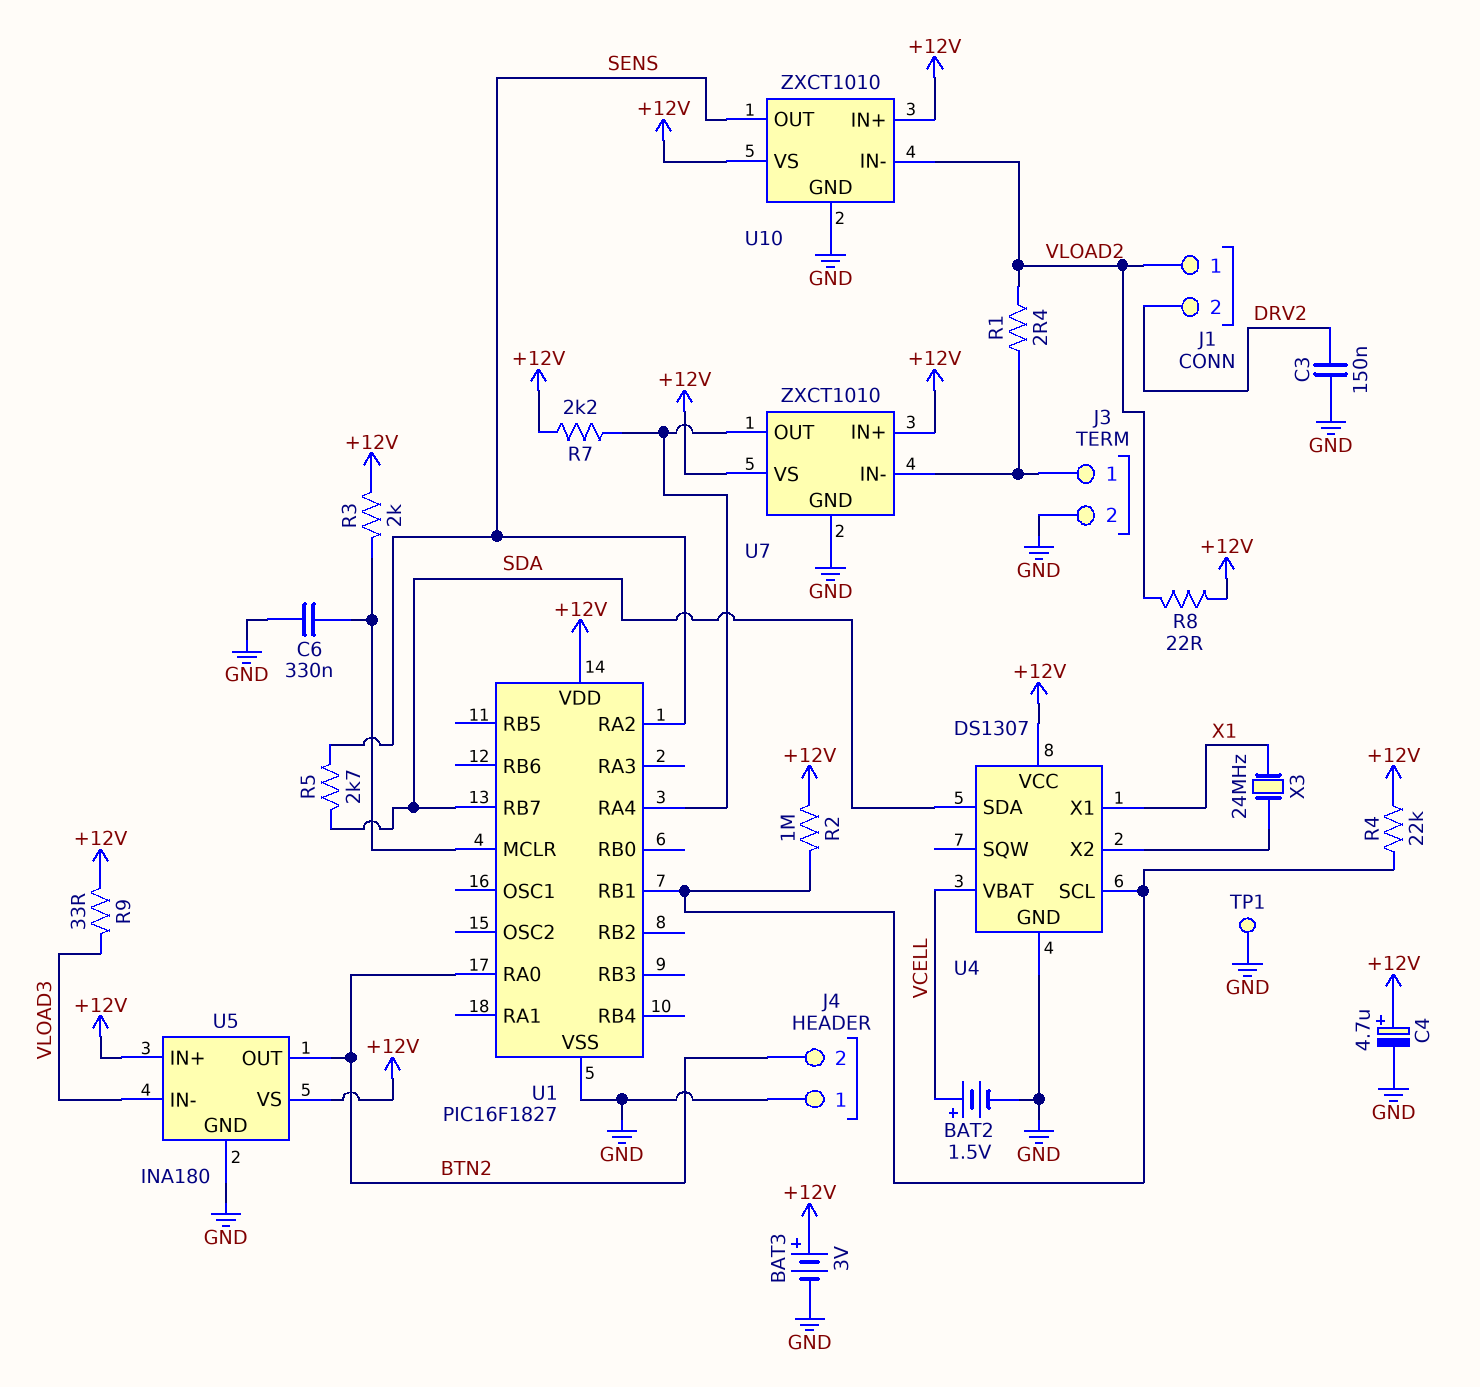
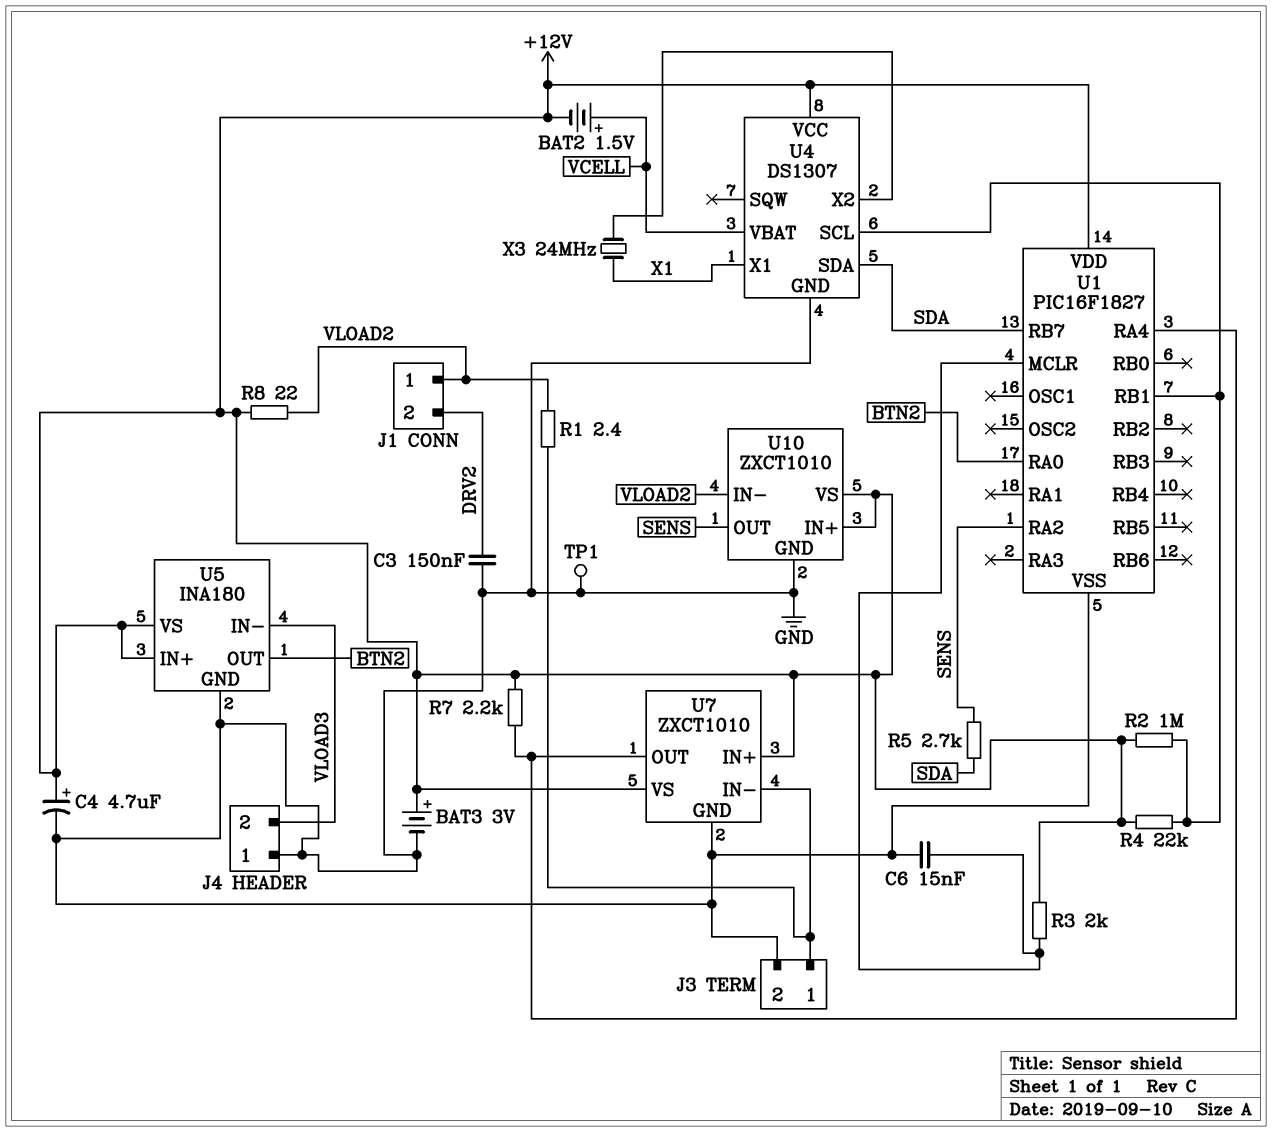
BAT2: 1.5V (plus VCELL, minus GND) -> 1.5V (plus VCELL, minus +12V)
C6: 330nF (GND, U1/MCLR) -> 15nF (GND, U1/MCLR)
J4 pin 2: BTN2 -> VLOAD3
R9: 33 (+12V, VLOAD3) -> none

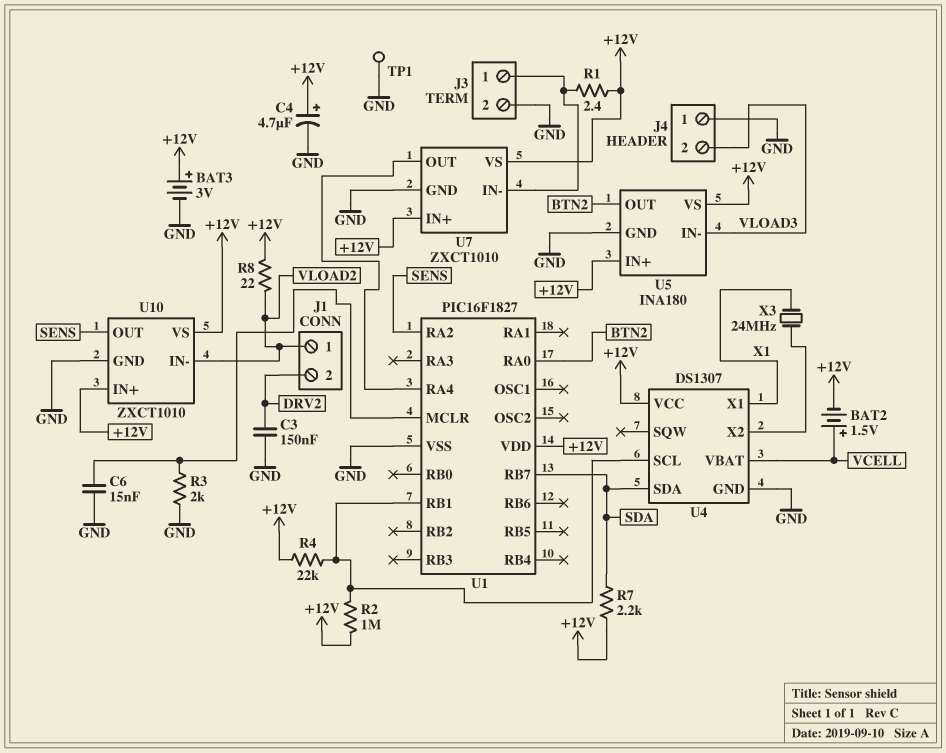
R1: 2.4 (J3/1, VLOAD2) -> 2.4 (+12V, J3/1)
R3: 2k (+12V, U1/MCLR) -> 2k (GND, U1/MCLR)
R5: 2.7k (SDA, SENS) -> none
R7: 2.2k (+12V, U1/RA4) -> 2.2k (+12V, SDA)

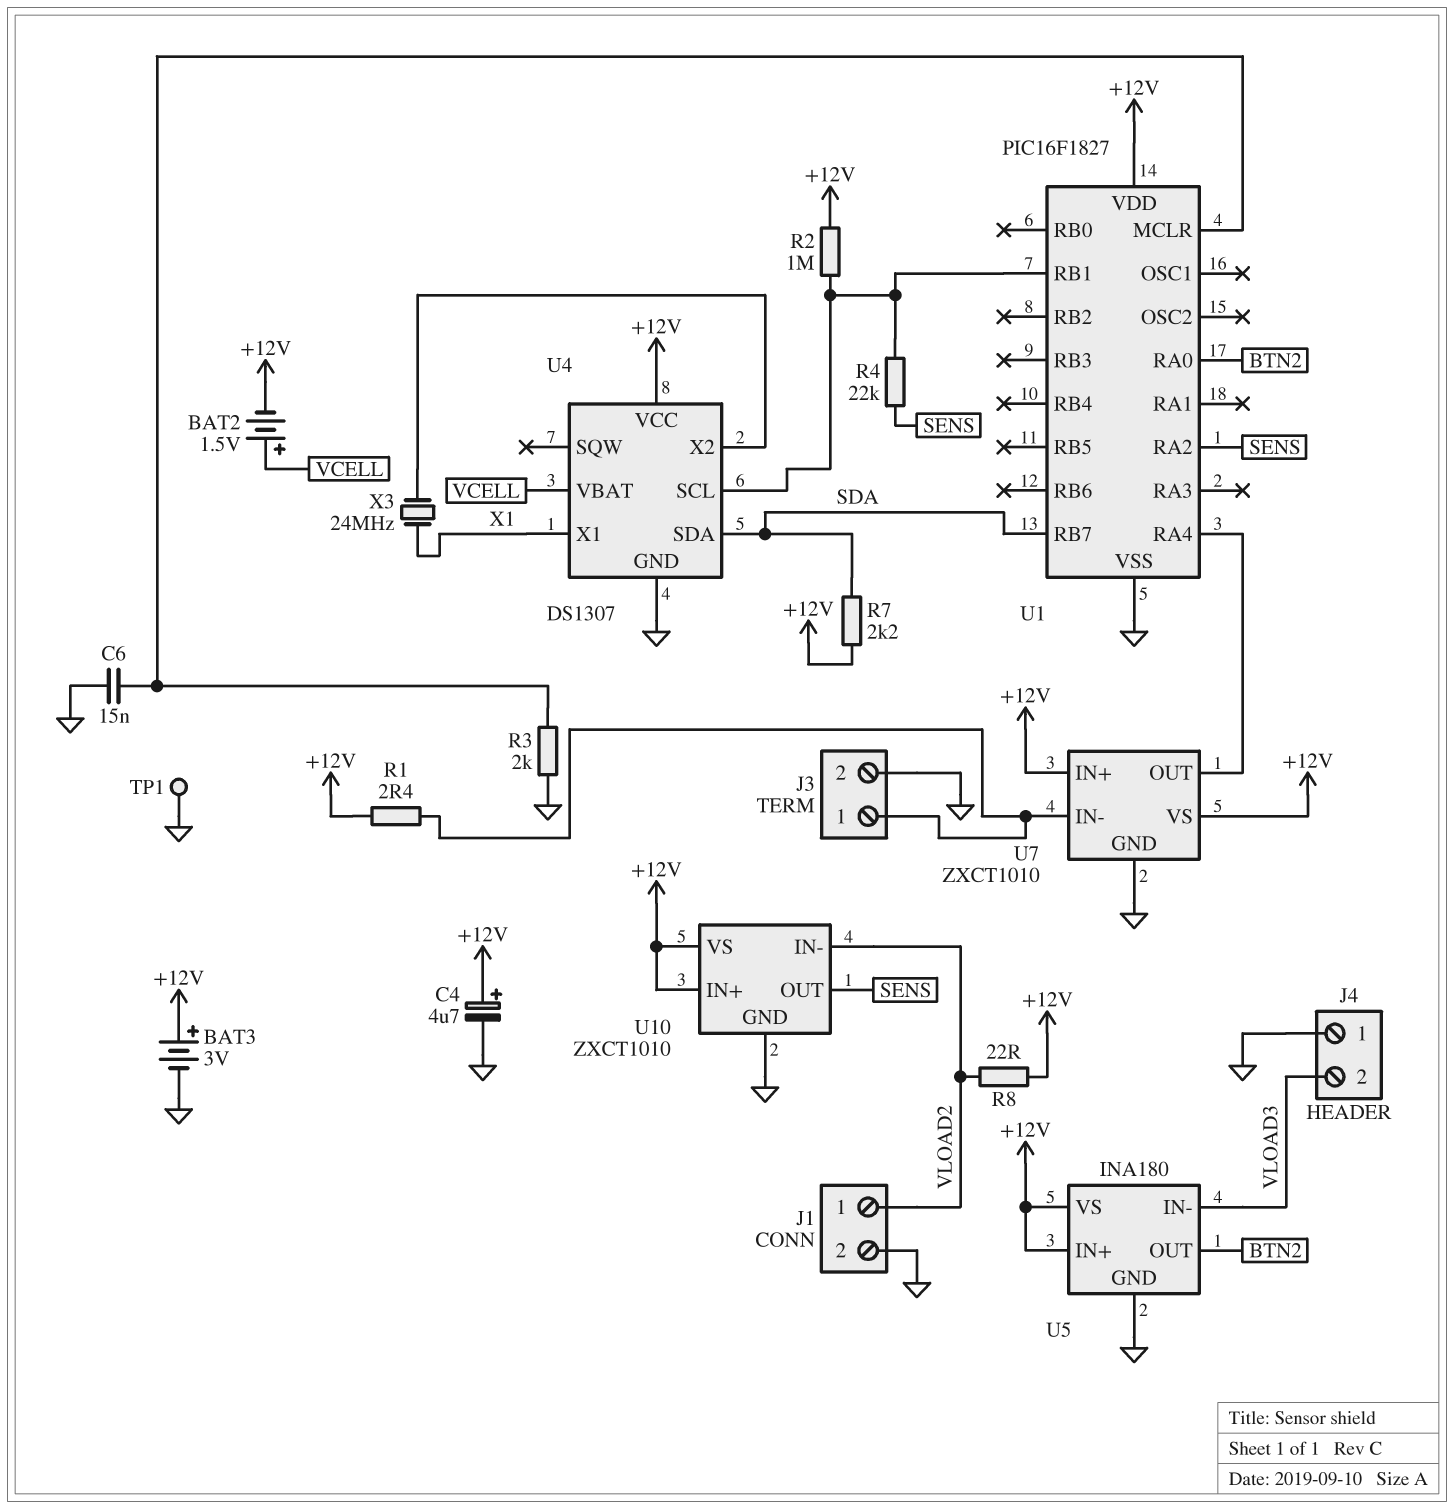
C3: 150nF (DRV2, GND) -> none
J1 pin 2: DRV2 -> GND
R4: 22k (+12V, U1/RB1) -> 22k (SENS, U1/RB1)

